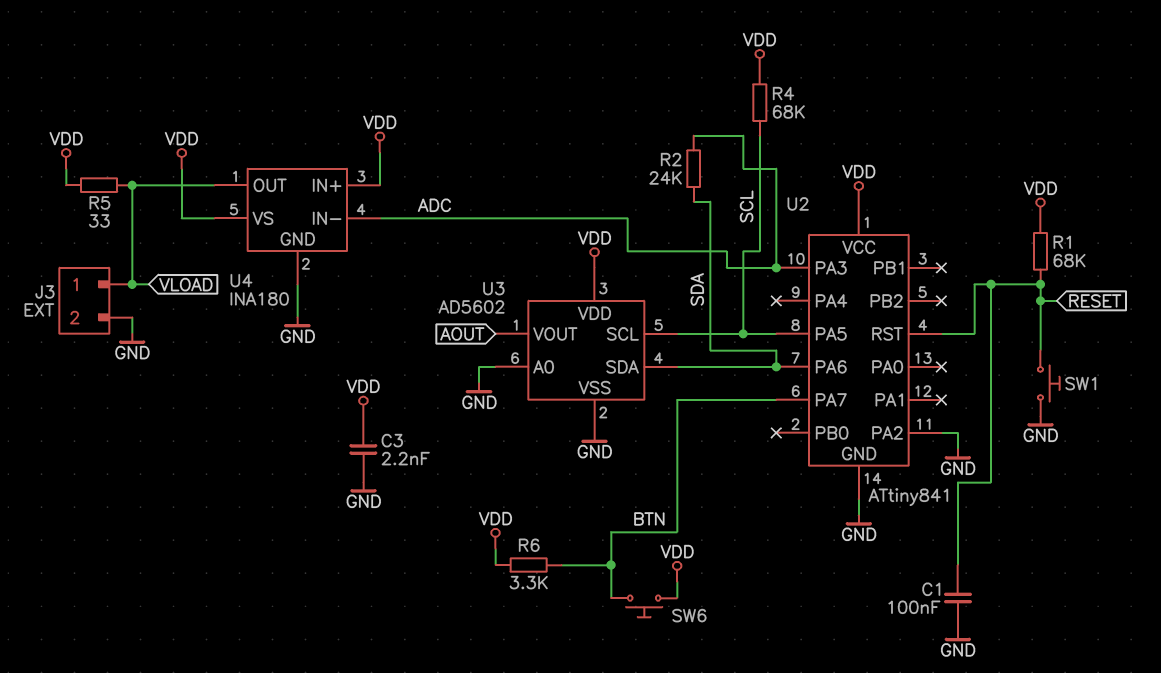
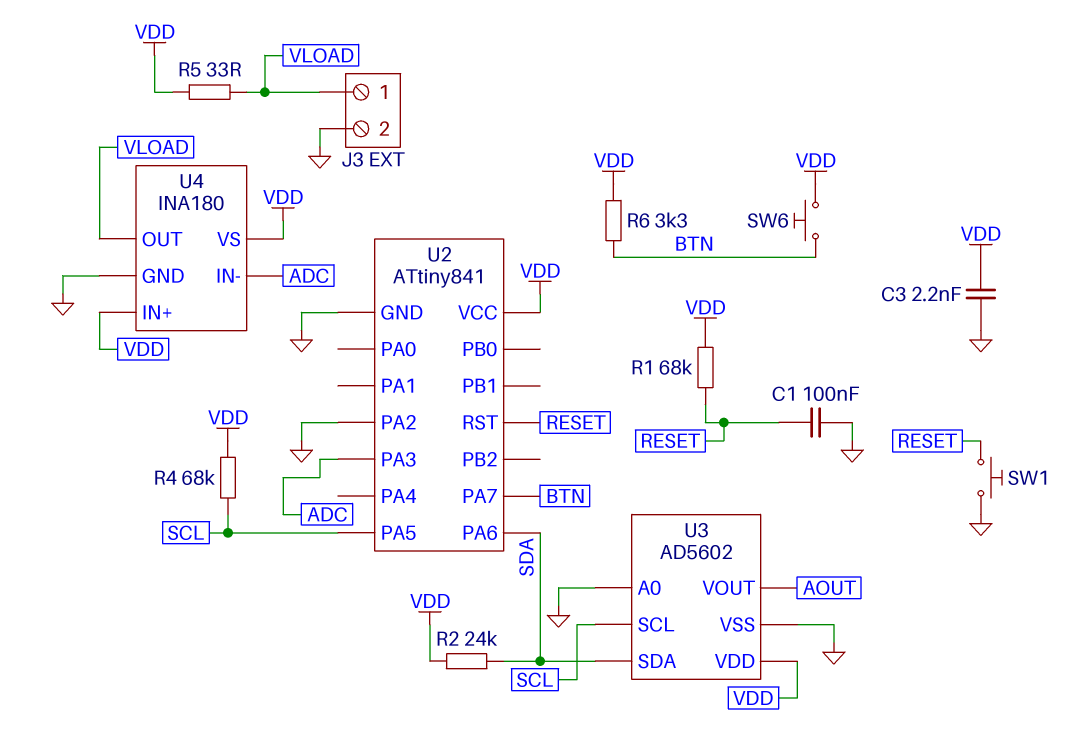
R2: 24k (ADC, SDA) -> 24k (SDA, VDD)

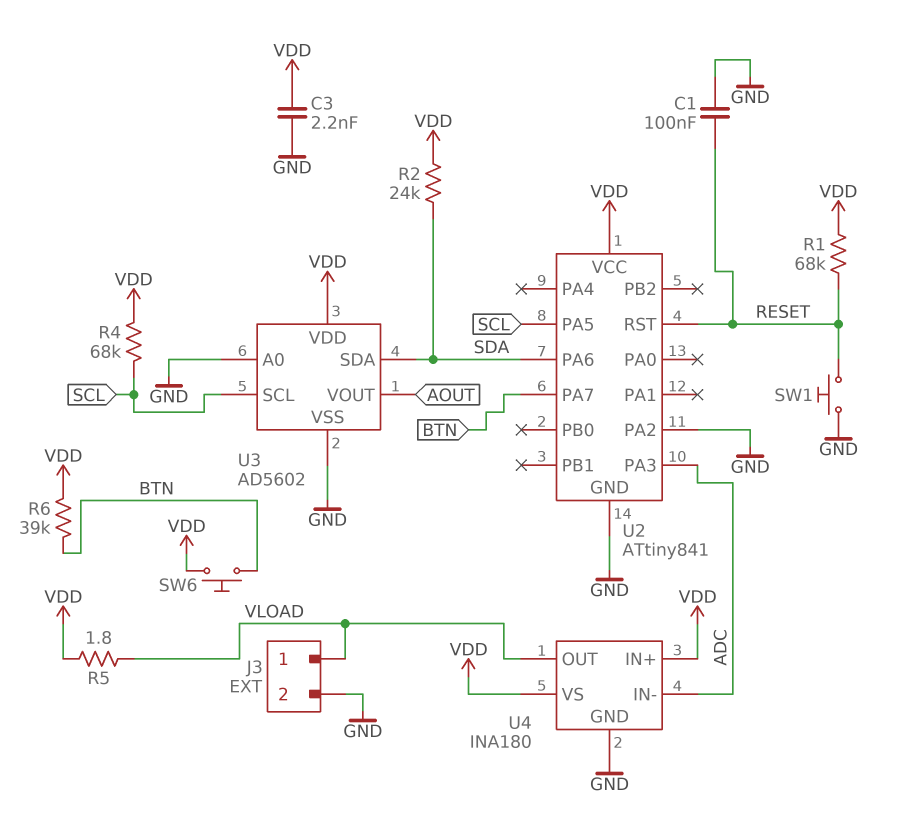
R5: 33 (VDD, VLOAD) -> 1.8 (VDD, VLOAD)
R6: 3.3k (BTN, VDD) -> 39k (BTN, VDD)

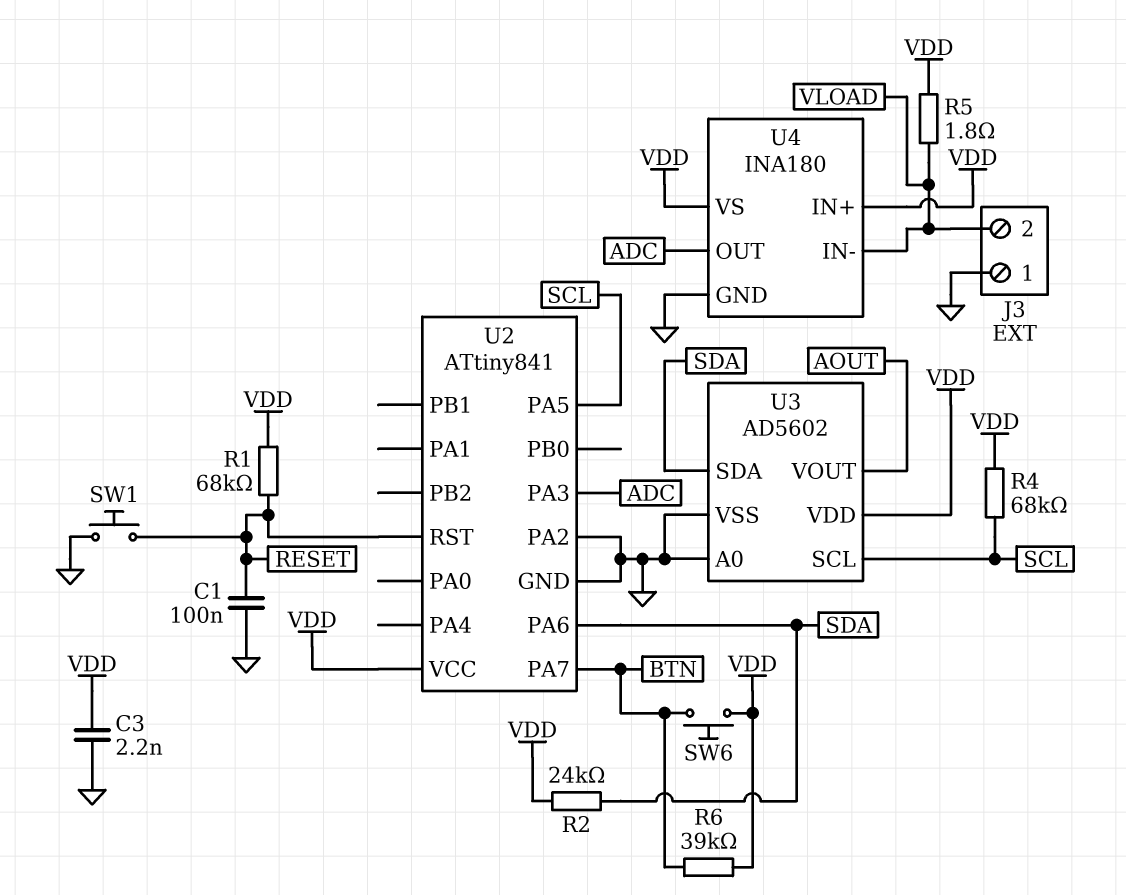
J3 pin 1: VLOAD -> GND
J3 pin 2: GND -> VLOAD
U4 pin IN-: ADC -> VLOAD
U4 pin OUT: VLOAD -> ADC

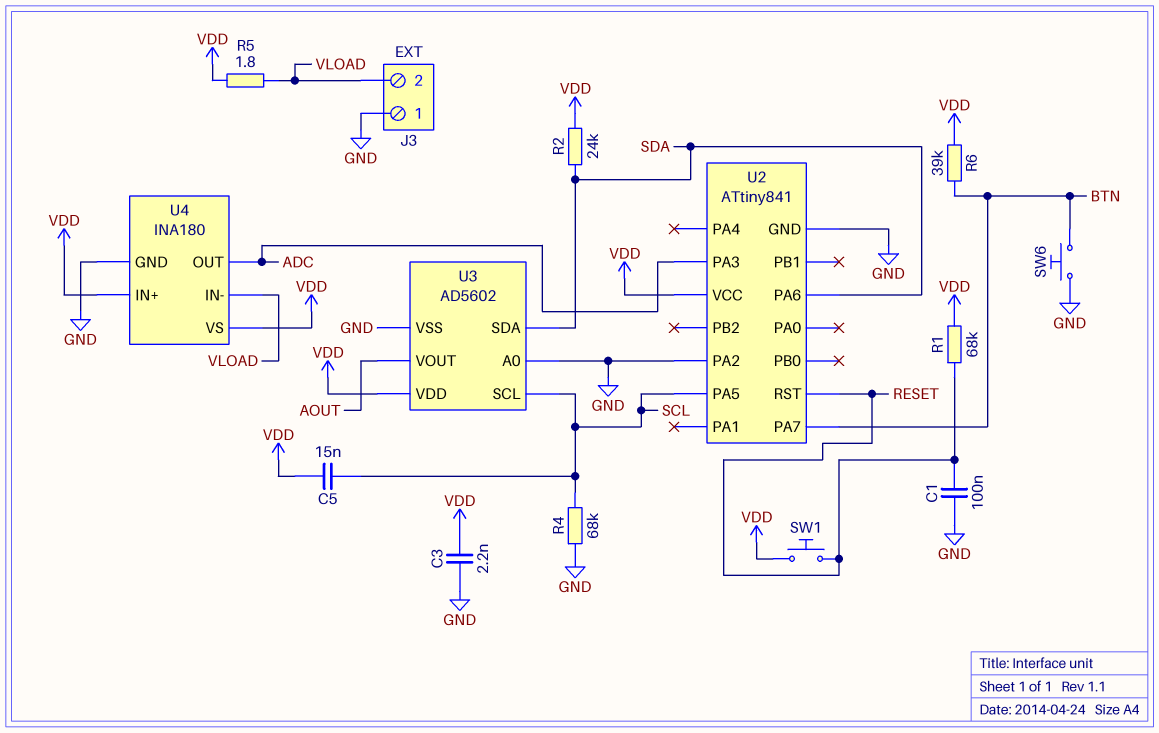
C5: none -> 15nF (SCL, VDD)
R4: 68k (SCL, VDD) -> 68k (GND, SCL)
SW1: button (GND, RESET) -> button (RESET, VDD)
SW6: button (BTN, VDD) -> button (BTN, GND)

